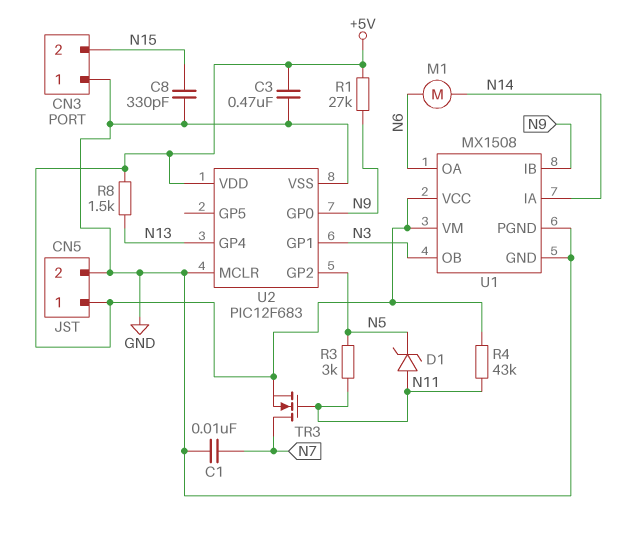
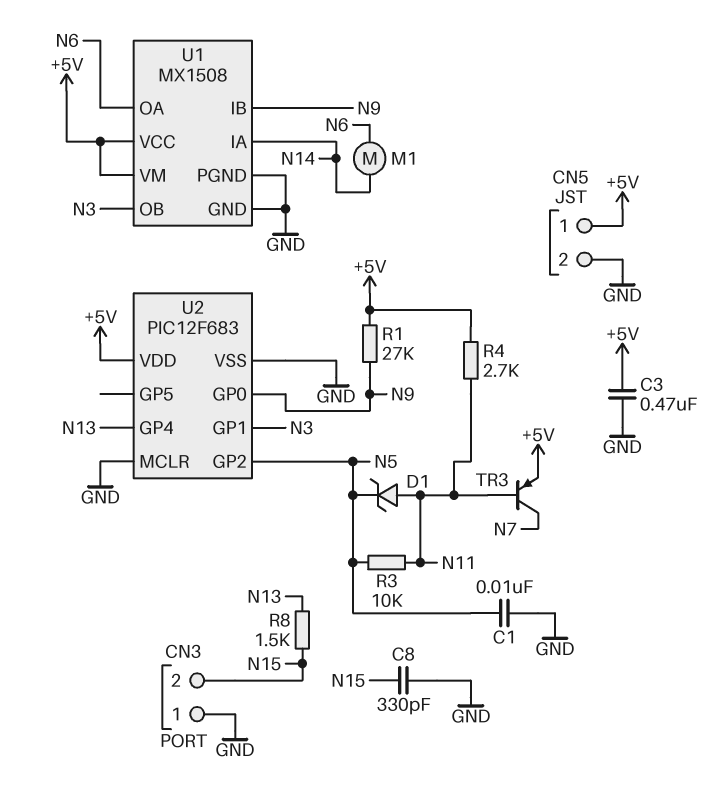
C1: 10nF (GND, N7) -> 10nF (GND, N5)
R3: 3k (N5, N11) -> 10k (N5, N11)
R4: 43k (+5V, N11) -> 2.7k (+5V, N11)
R8: 1.5k (+5V, N13) -> 1.5k (N13, N15)
TR3: NMOS (G N11, D N7, S +5V) -> PNP (B N11, C N7, E +5V)

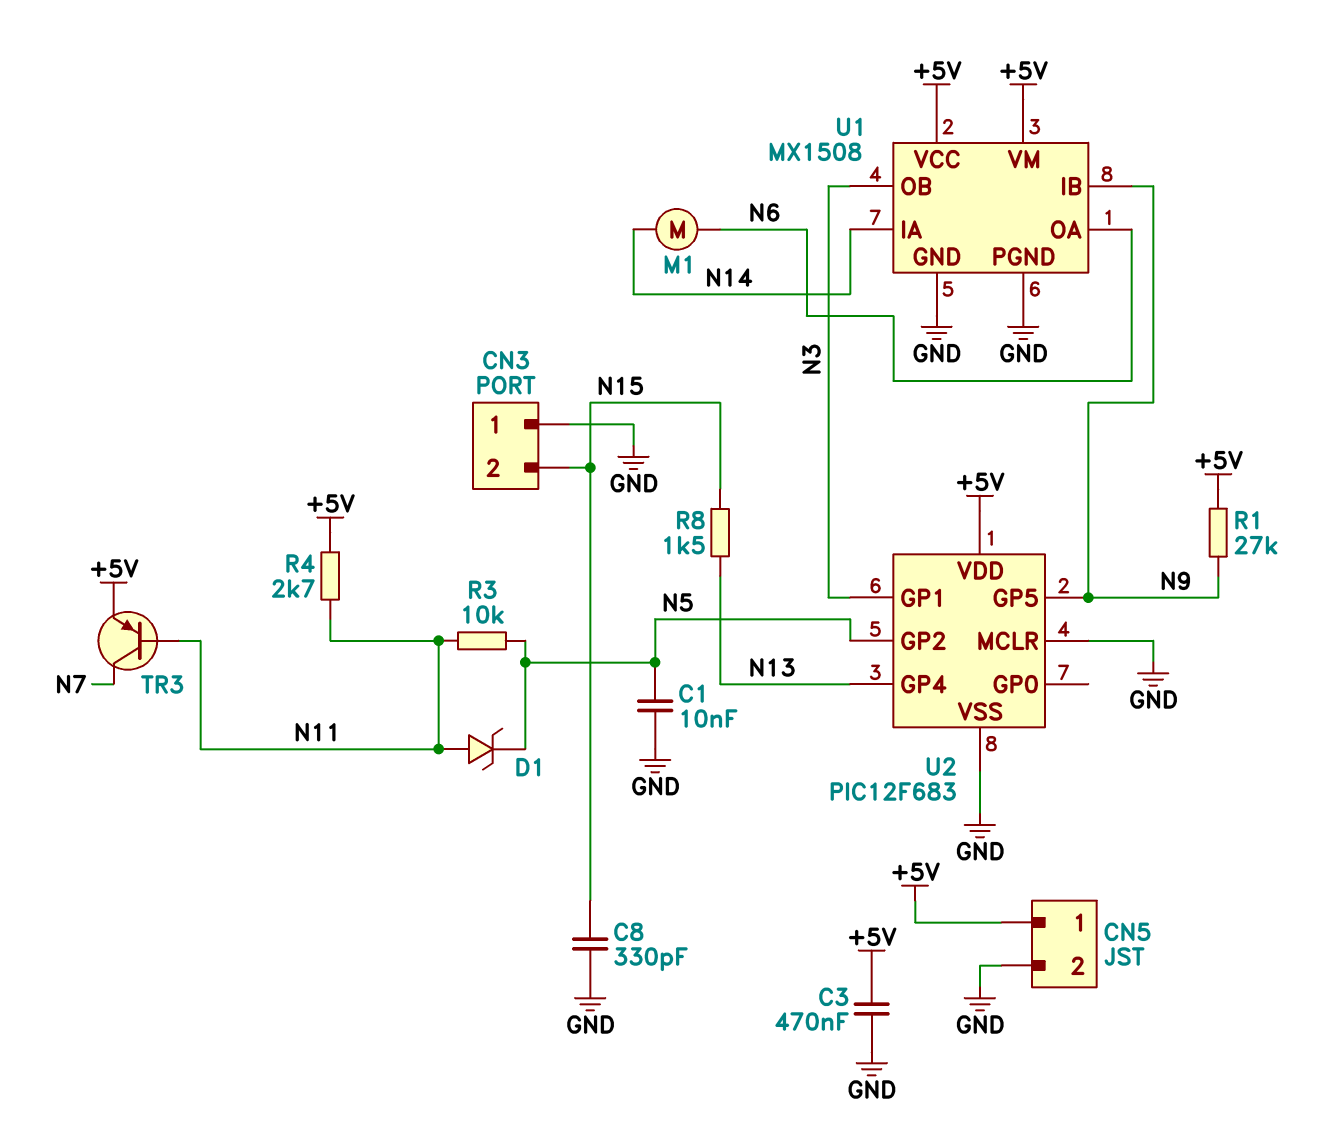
U2 pin GP0: N9 -> none
U2 pin GP5: none -> N9

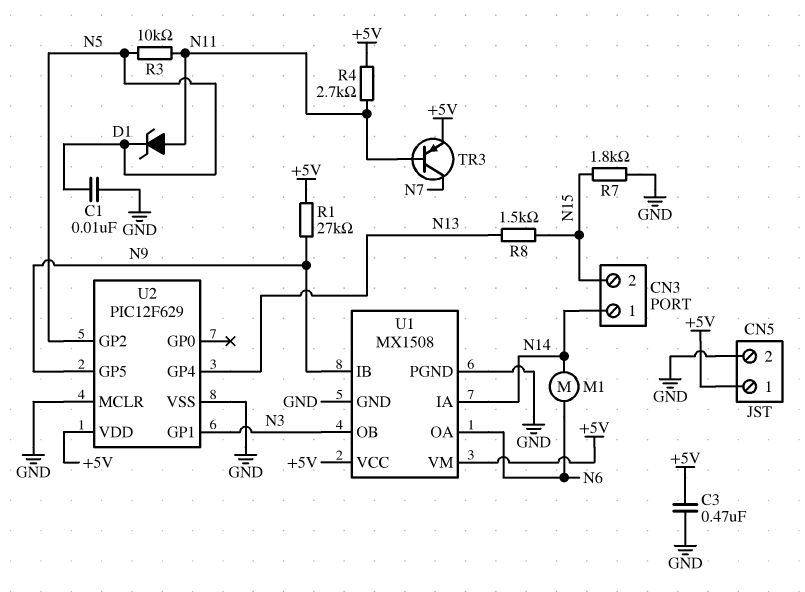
C8: 330pF (GND, N15) -> none
CN3 pin 1: GND -> N14
R7: none -> 1.8k (GND, N15)
U2: PIC12F683 -> PIC12F629

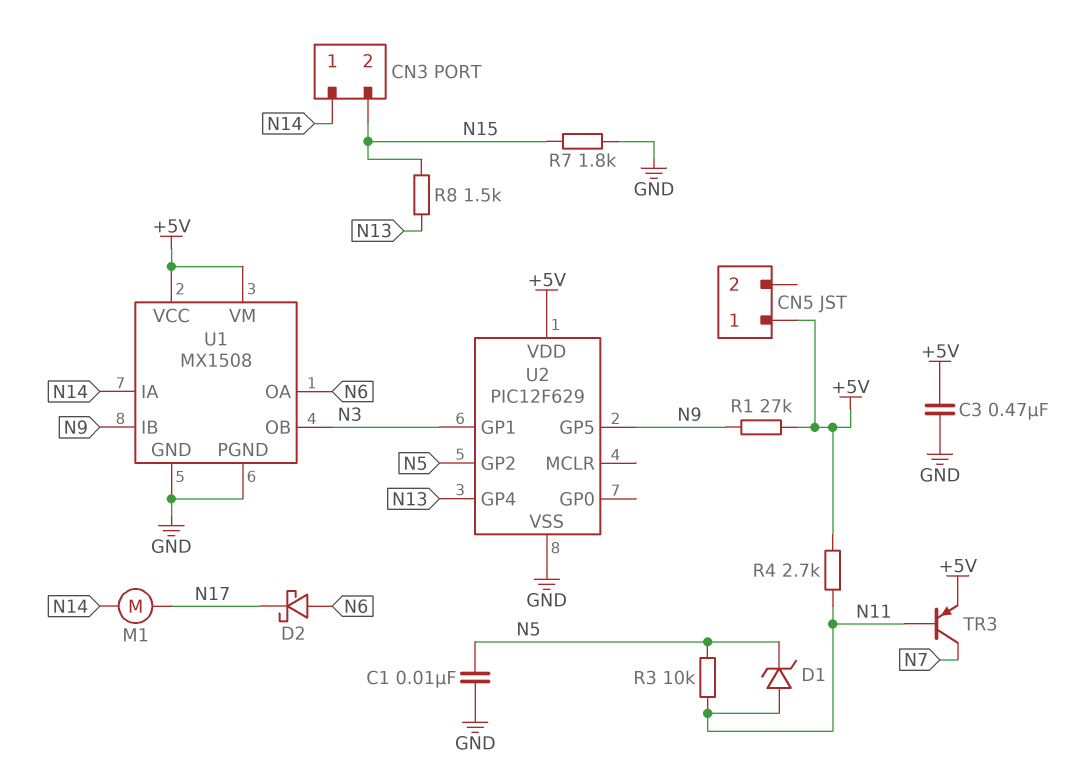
CN5 pin 2: GND -> none
D2: none -> schottky (A N6, K N17)
M1: motor (N6, N14) -> motor (N14, N17)
U2 pin MCLR: GND -> none

